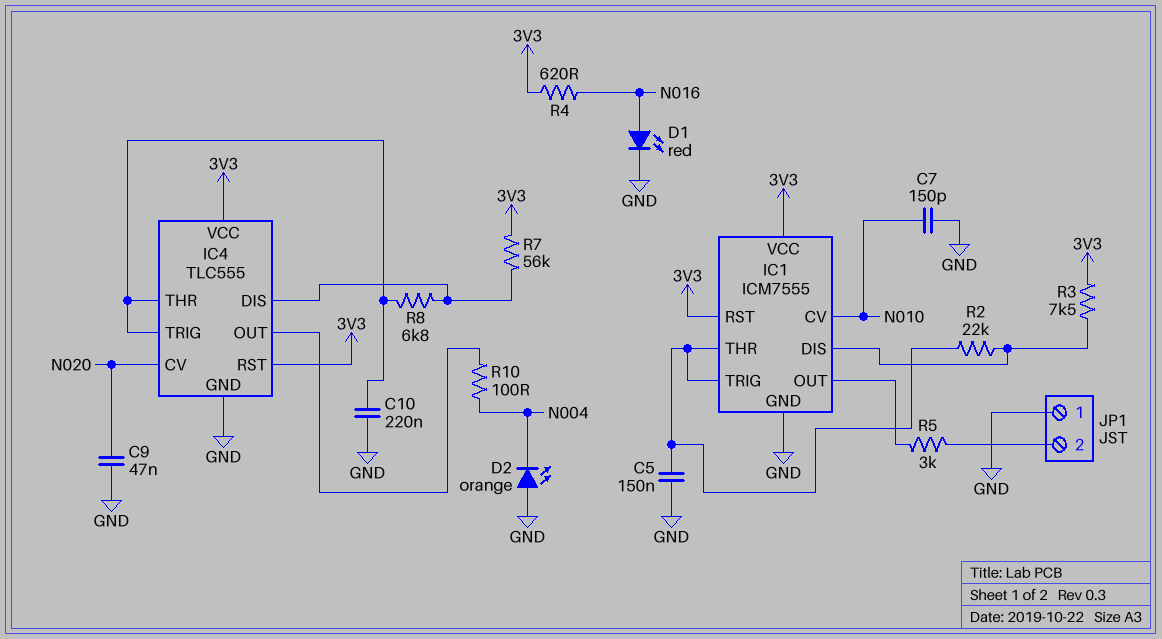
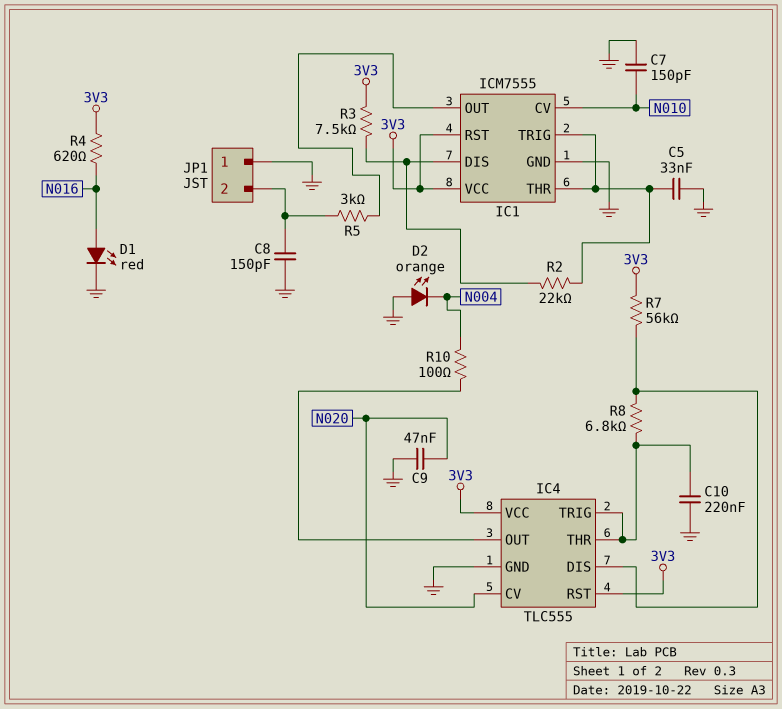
C5: 150nF (GND, IC1/THR) -> 33nF (GND, IC1/THR)
C8: none -> 150pF (GND, JP1/2)

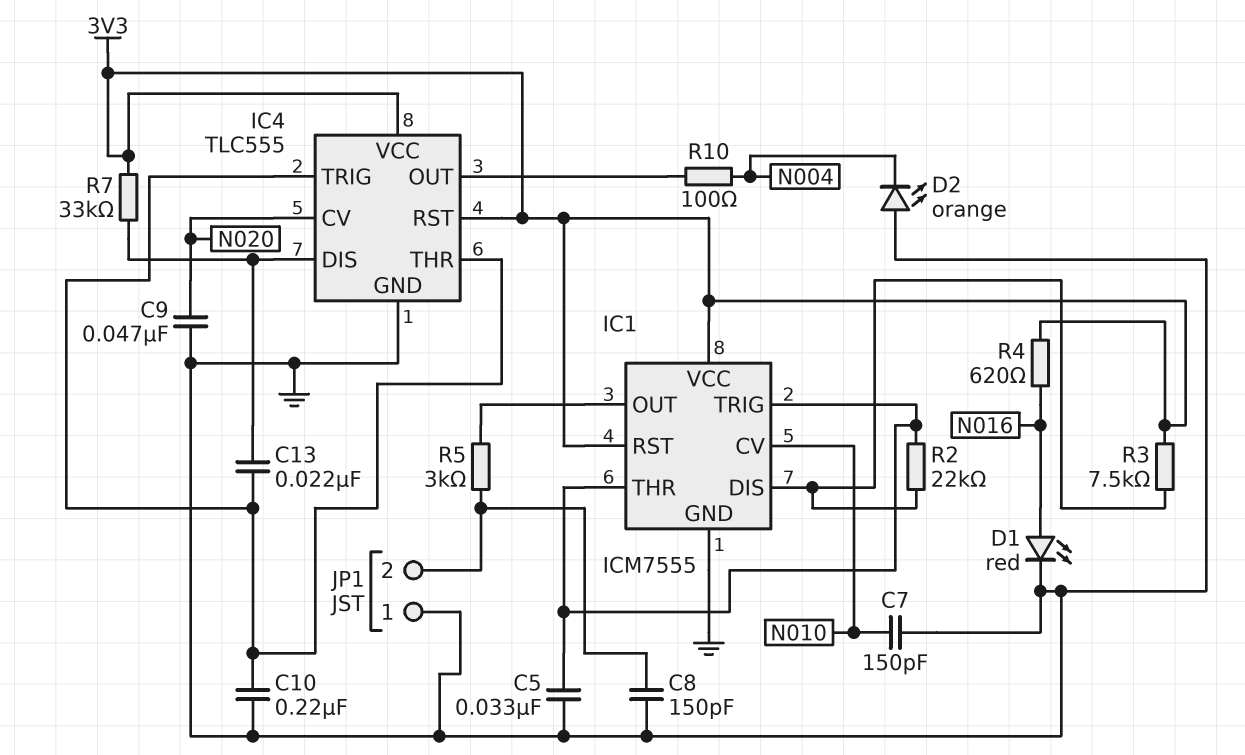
C13: none -> 22nF (IC4/DIS, IC4/THR)
R7: 56k (3V3, IC4/DIS) -> 33k (3V3, IC4/DIS)
R8: 6.8k (IC4/DIS, IC4/THR) -> none

